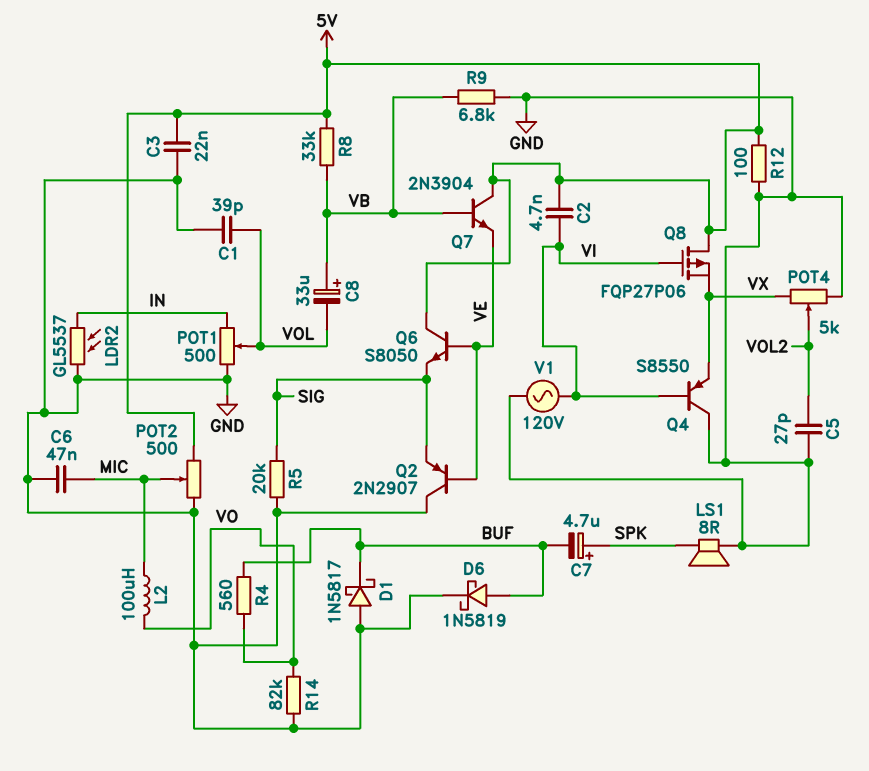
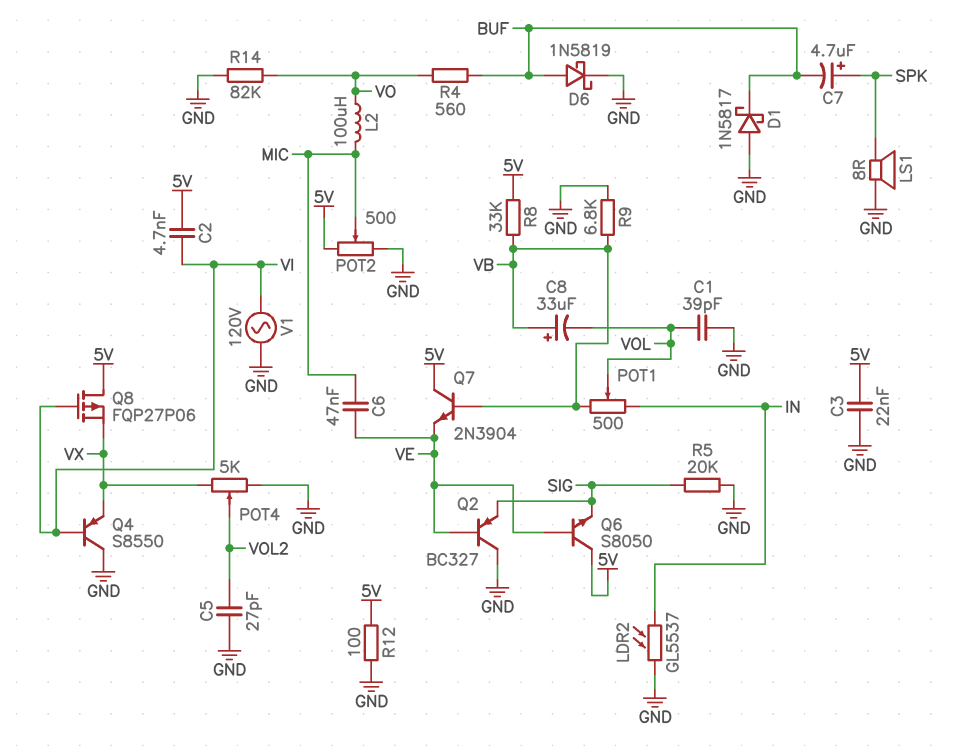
C6: 47nF (GND, MIC) -> 47nF (MIC, VE)
POT1: 500 (GND, IN, wiper VOL) -> 500 (IN, VB, wiper VOL)
Q2: PNP 2N2907 (B VE, C GND, E SIG) -> PNP BC327 (B VE, C GND, E SIG)

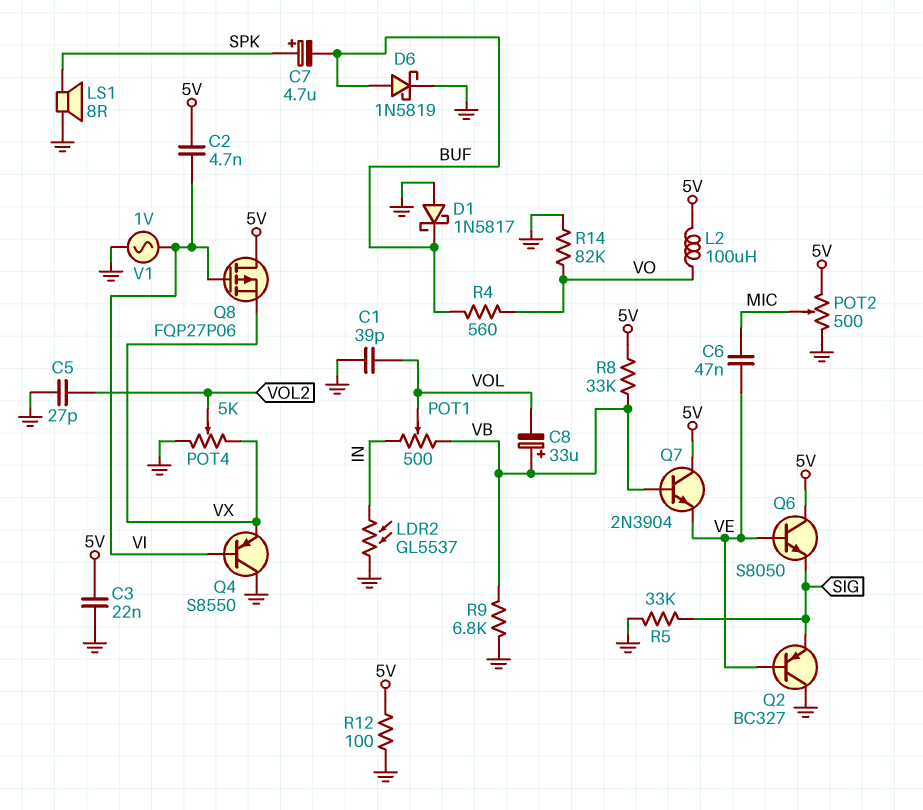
L2: 100uH (MIC, VO) -> 100uH (5V, VO)
R5: 20k (GND, SIG) -> 33k (GND, SIG)
V1: AC 120V (GND, VI) -> AC 1V (GND, VI)

